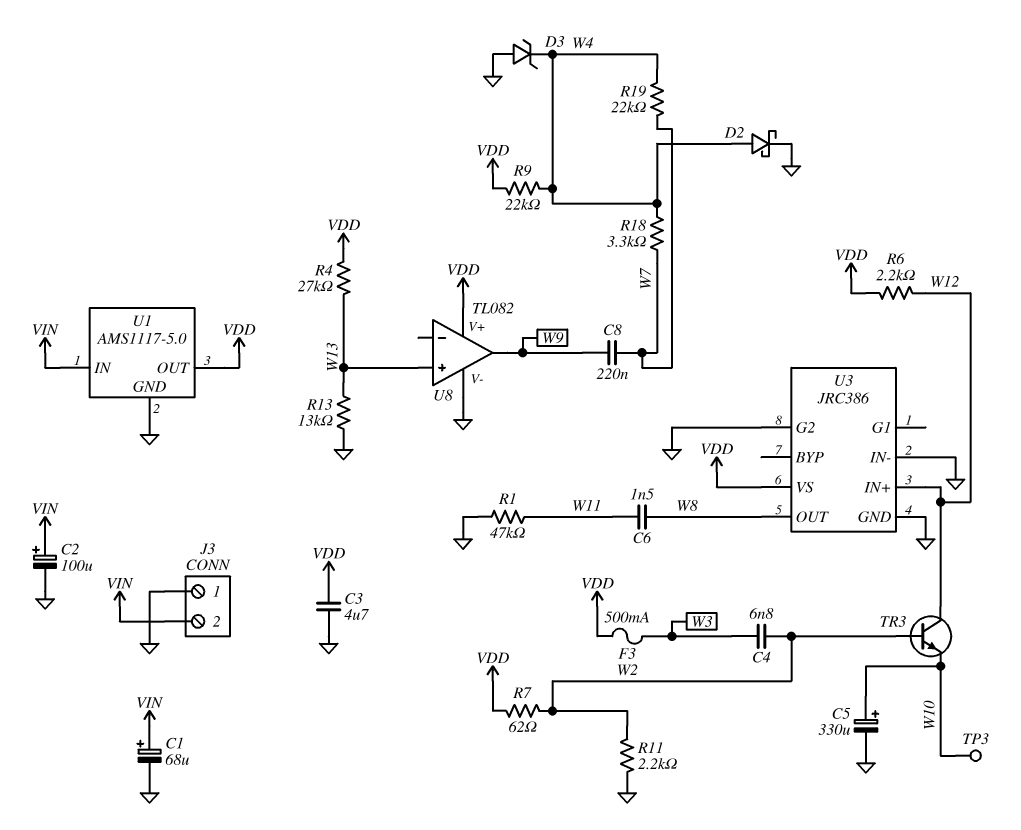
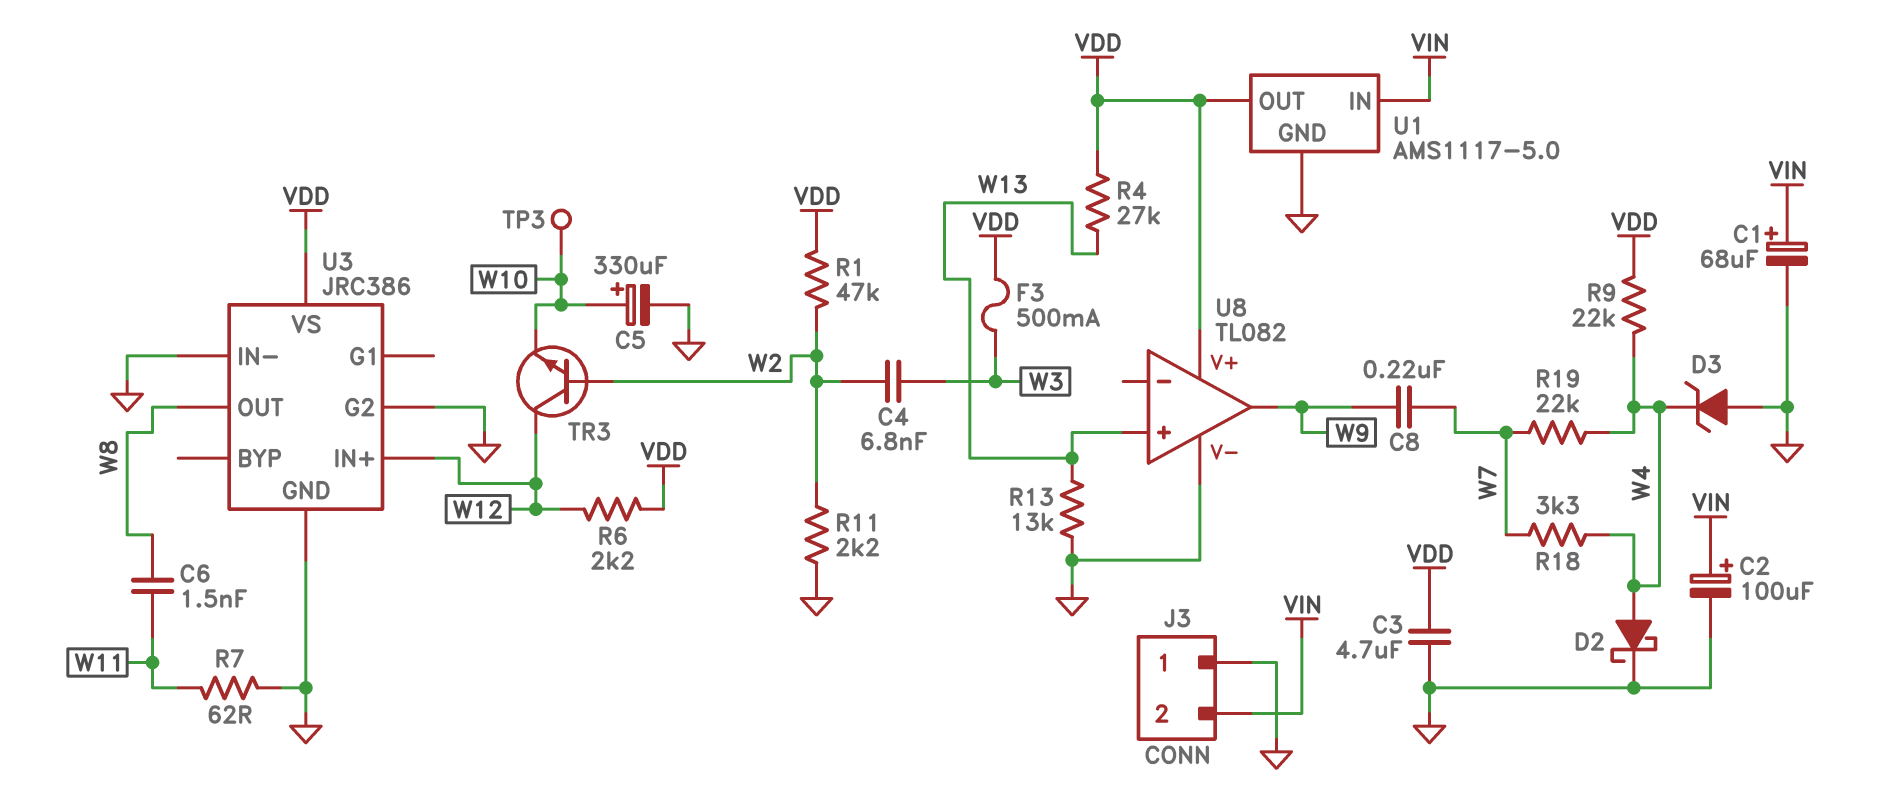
R1: 47k (GND, W11) -> 47k (VDD, W2)
R7: 62 (VDD, W2) -> 62 (GND, W11)

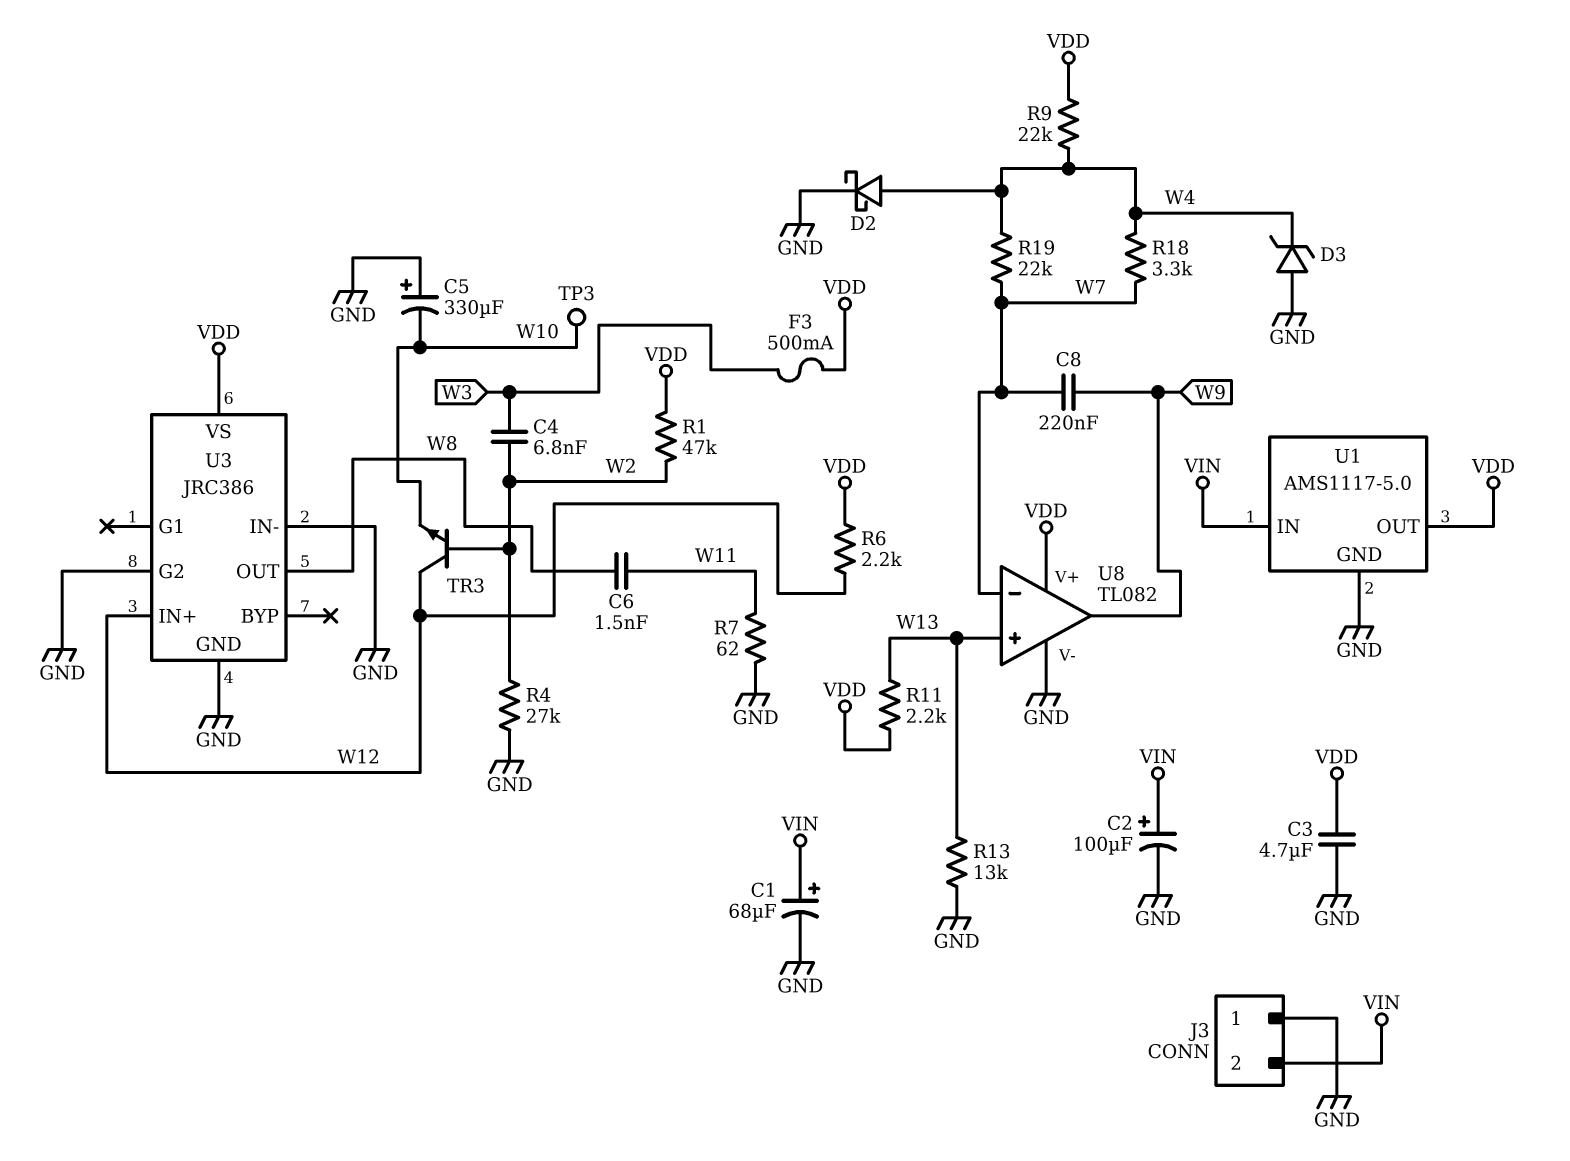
C5: 330uF (plus W10, minus GND) -> 330uF (plus GND, minus W10)
R4: 27k (VDD, W13) -> 27k (GND, W2)
R11: 2.2k (GND, W2) -> 2.2k (VDD, W13)
U8 pin in-: none -> W7

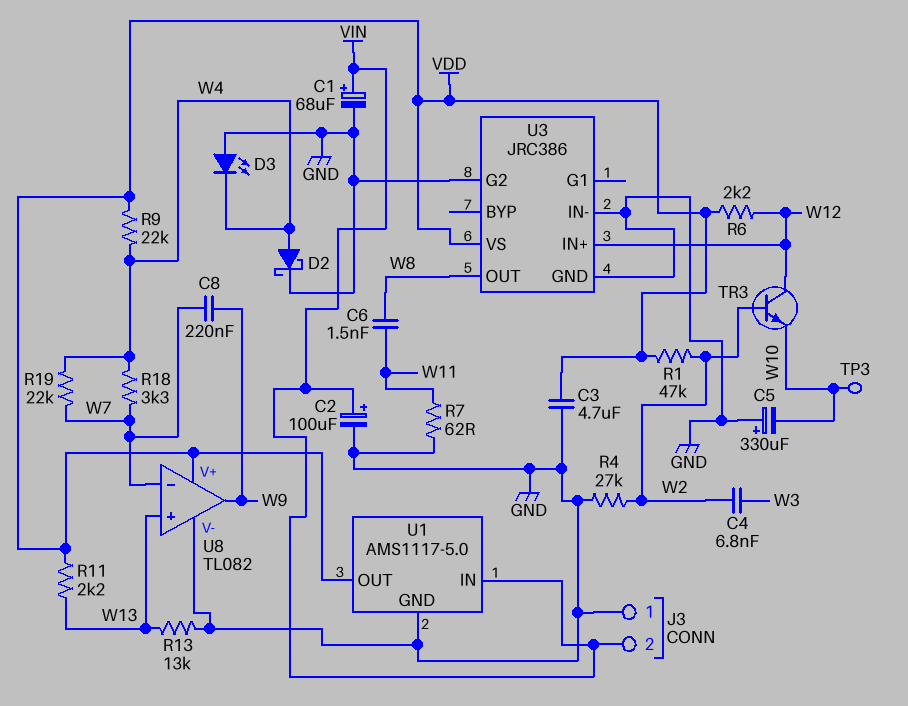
D3: zener (A GND, K W4) -> LED (A GND, K W4)
F3: 500mA (VDD, W3) -> none

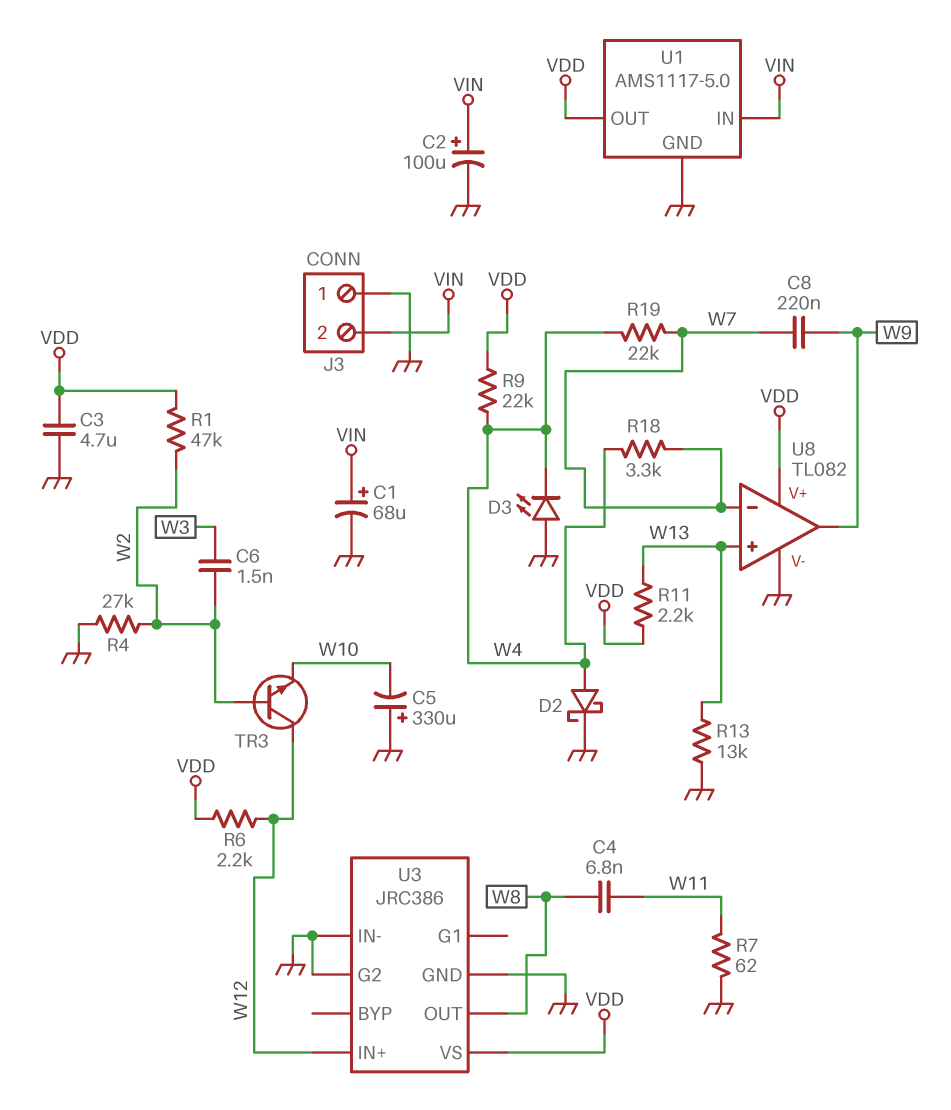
C4: 6.8nF (W2, W3) -> 6.8nF (W8, W11)
C6: 1.5nF (W8, W11) -> 1.5nF (W2, W3)
TP3: test point (W10) -> none

